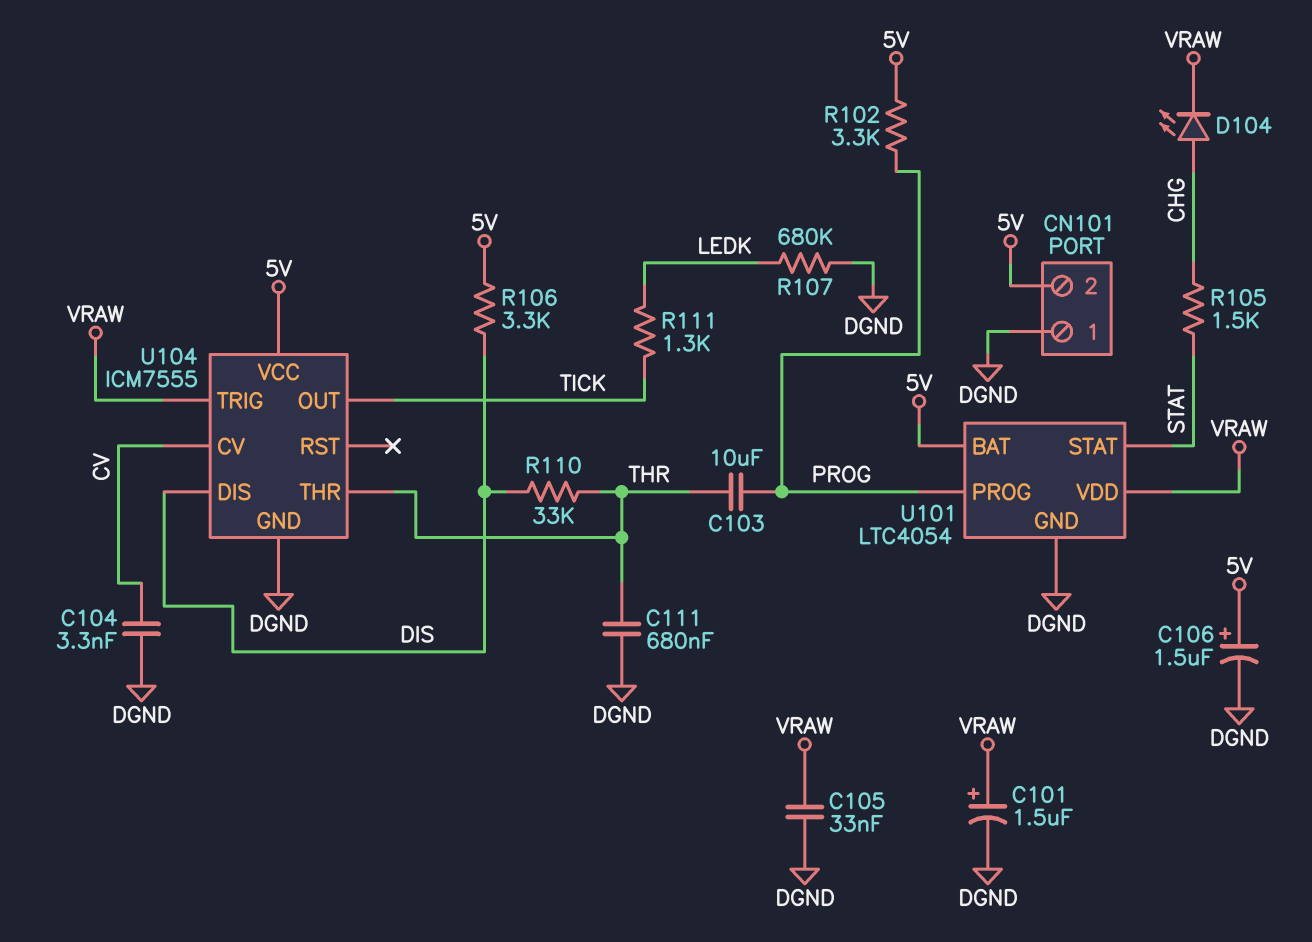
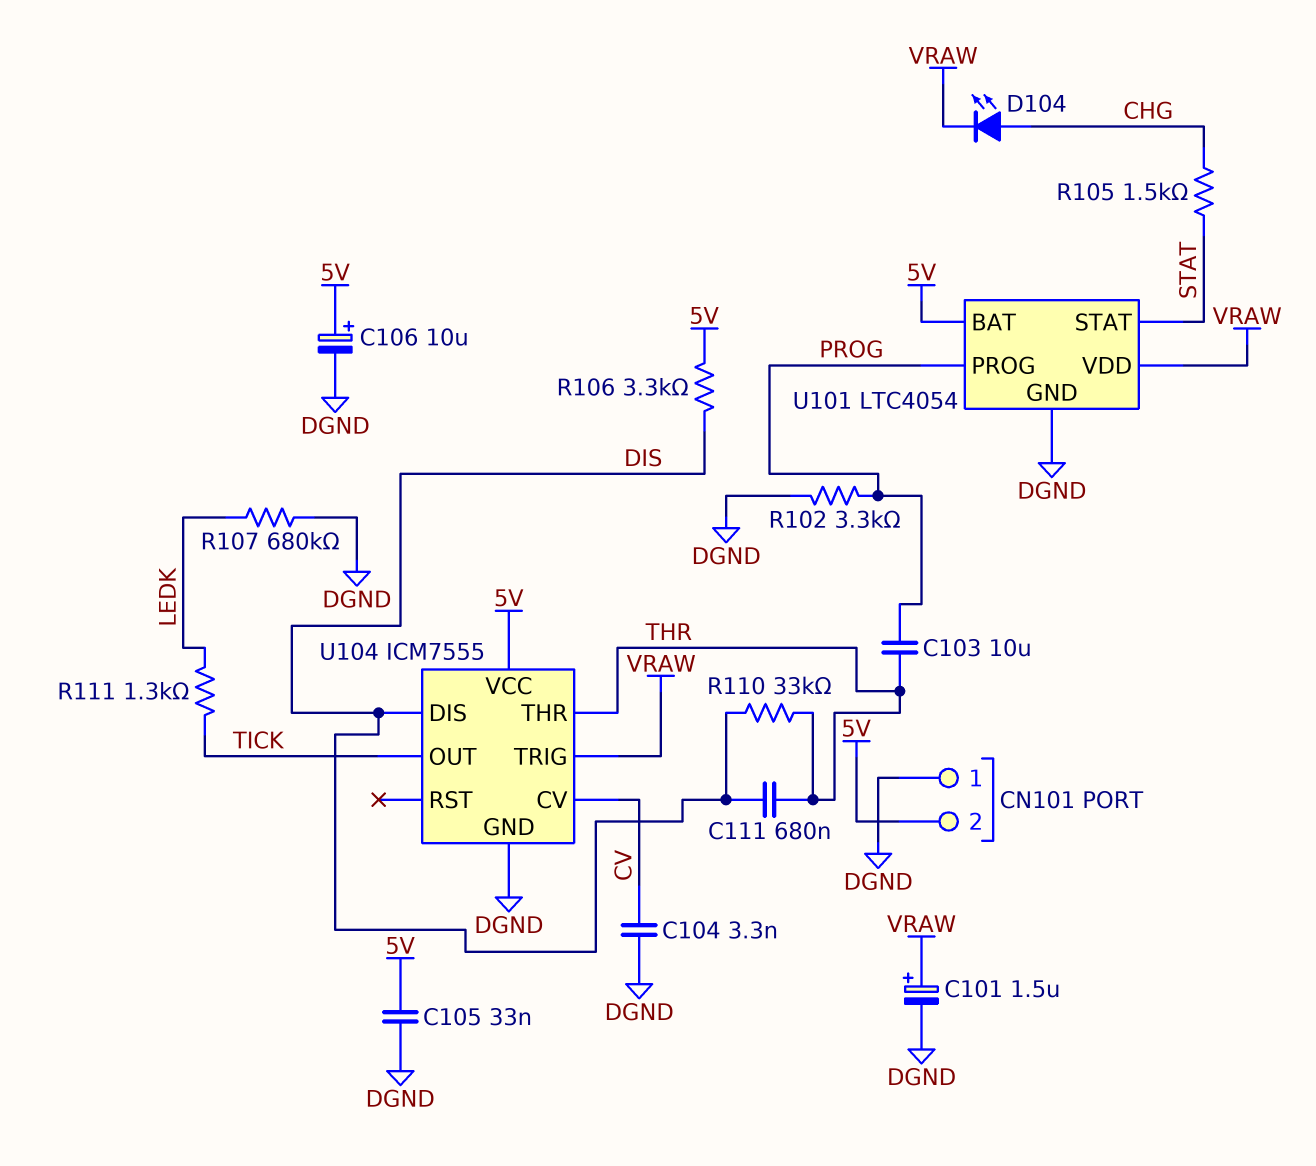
C105: 33nF (DGND, VRAW) -> 33nF (5V, DGND)
C106: 1.5uF (plus 5V, minus DGND) -> 10uF (plus 5V, minus DGND)
C111: 680nF (DGND, THR) -> 680nF (DIS, THR)
R102: 3.3k (5V, PROG) -> 3.3k (DGND, PROG)

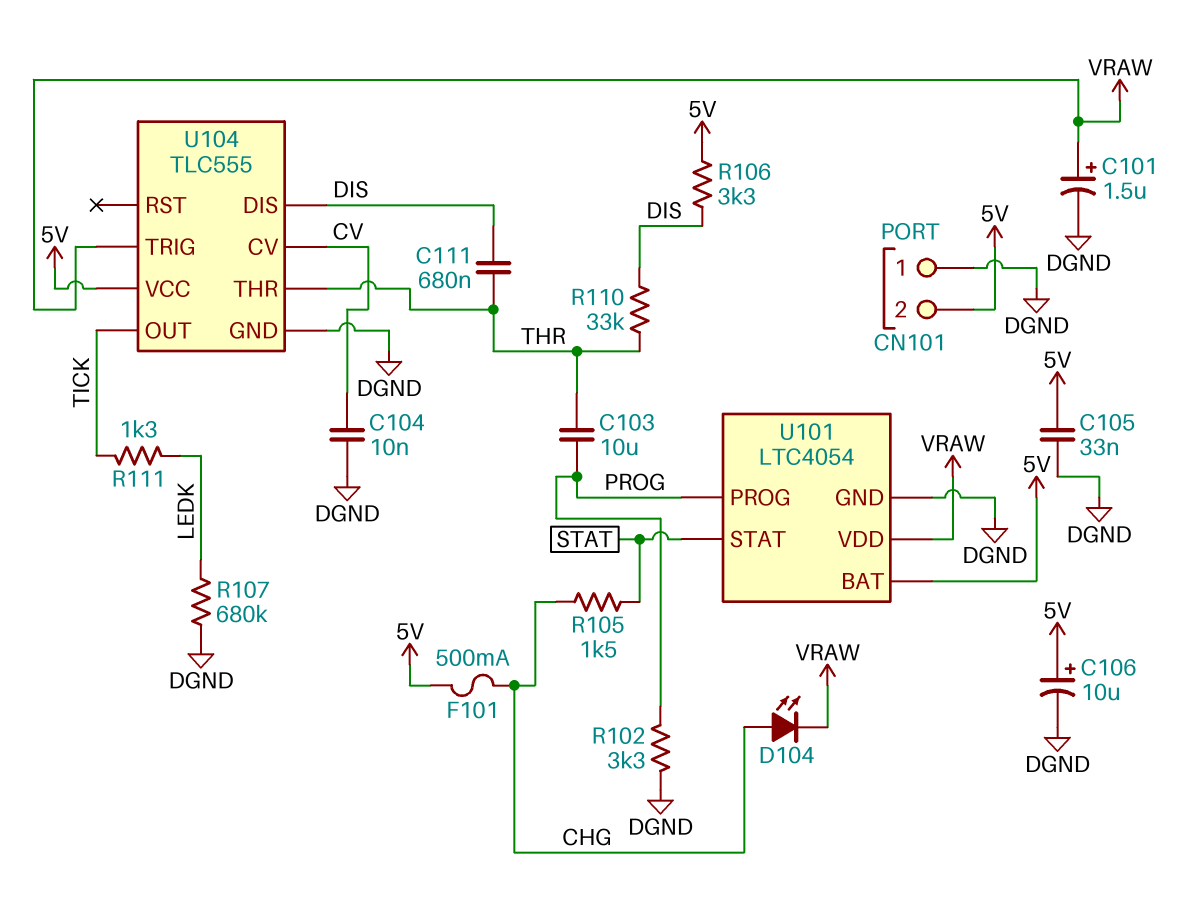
C104: 3.3nF (CV, DGND) -> 10nF (CV, DGND)
F101: none -> 500mA (5V, CHG)
U104: ICM7555 -> TLC555

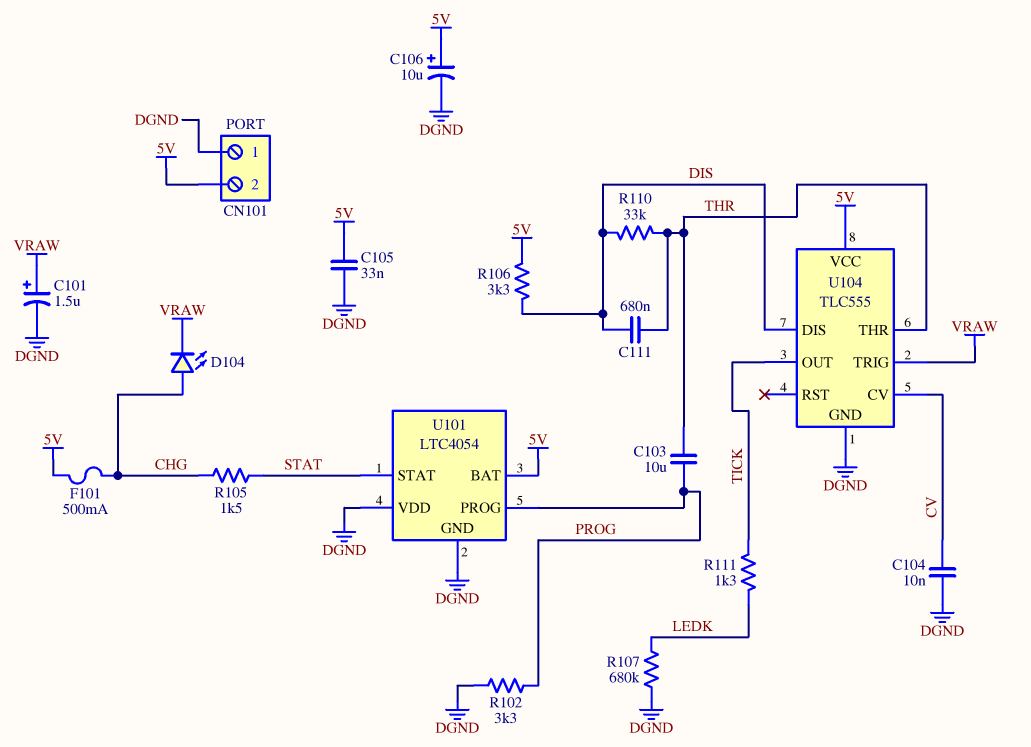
U101 pin VDD: VRAW -> DGND

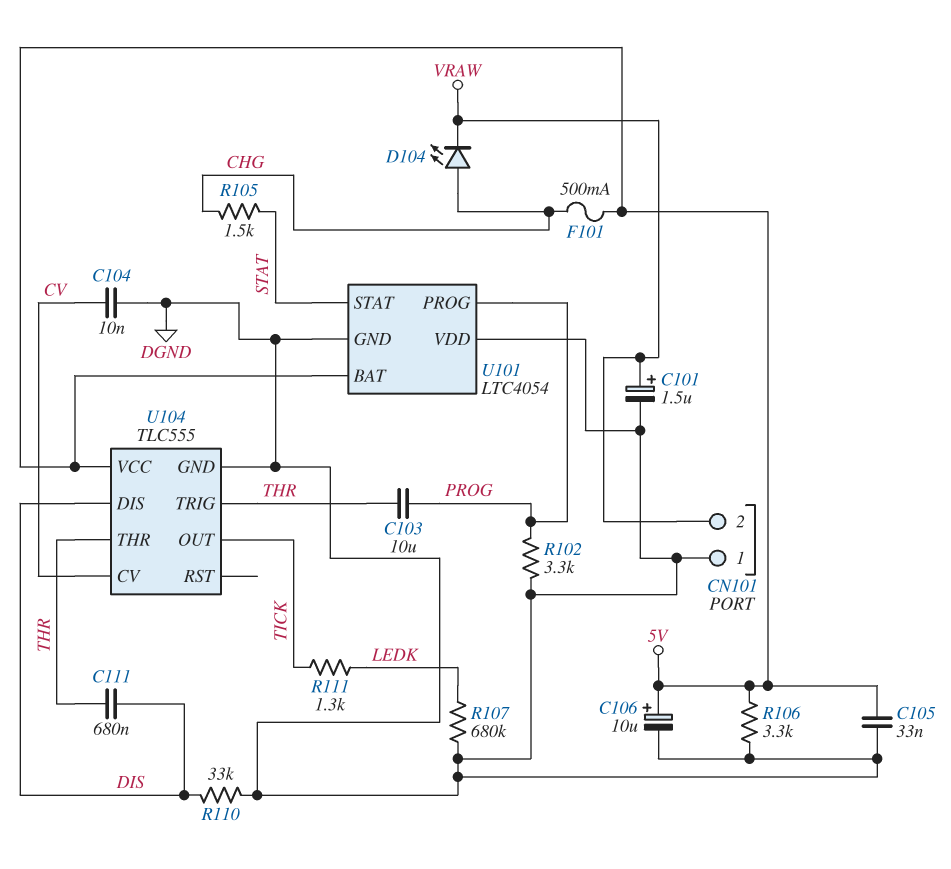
CN101 pin 2: 5V -> VRAW
R106: 3.3k (5V, DIS) -> 3.3k (5V, DGND)
R110: 33k (DIS, THR) -> 33k (DGND, DIS)
U104 pin TRIG: VRAW -> THR

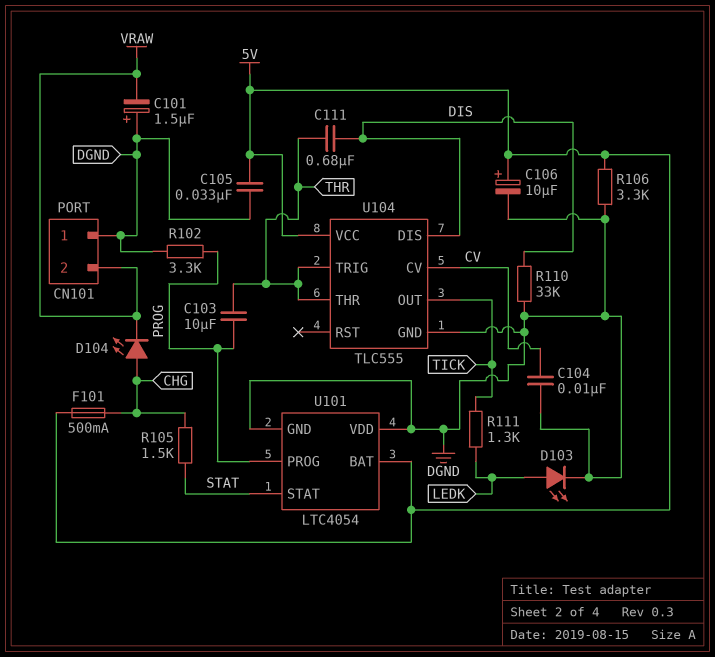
C101: 1.5uF (plus VRAW, minus DGND) -> 1.5uF (plus DGND, minus VRAW)
D103: none -> LED (A LEDK, K DGND)
R107: 680k (DGND, LEDK) -> none

